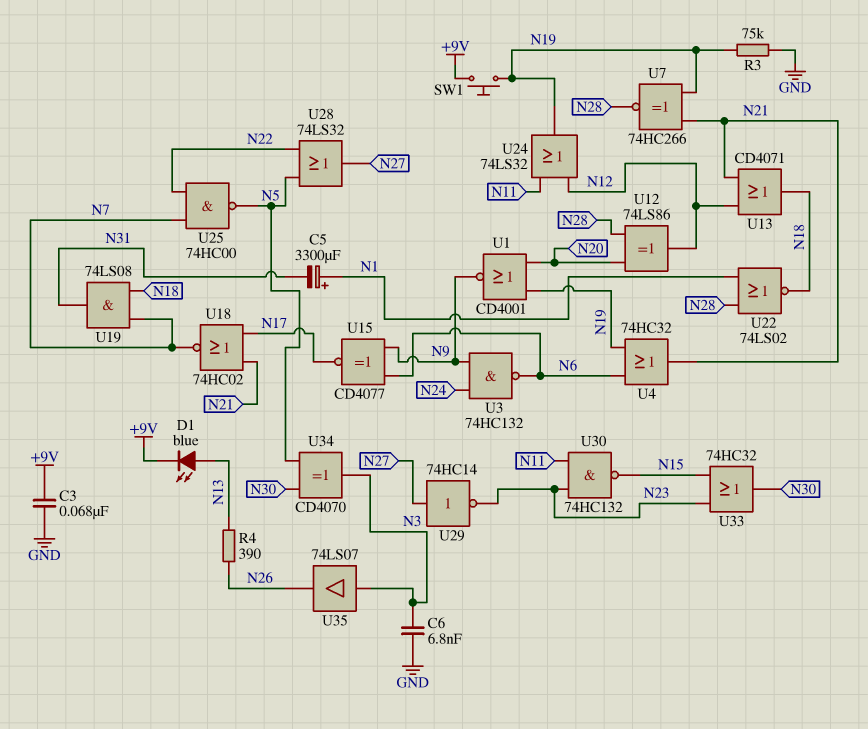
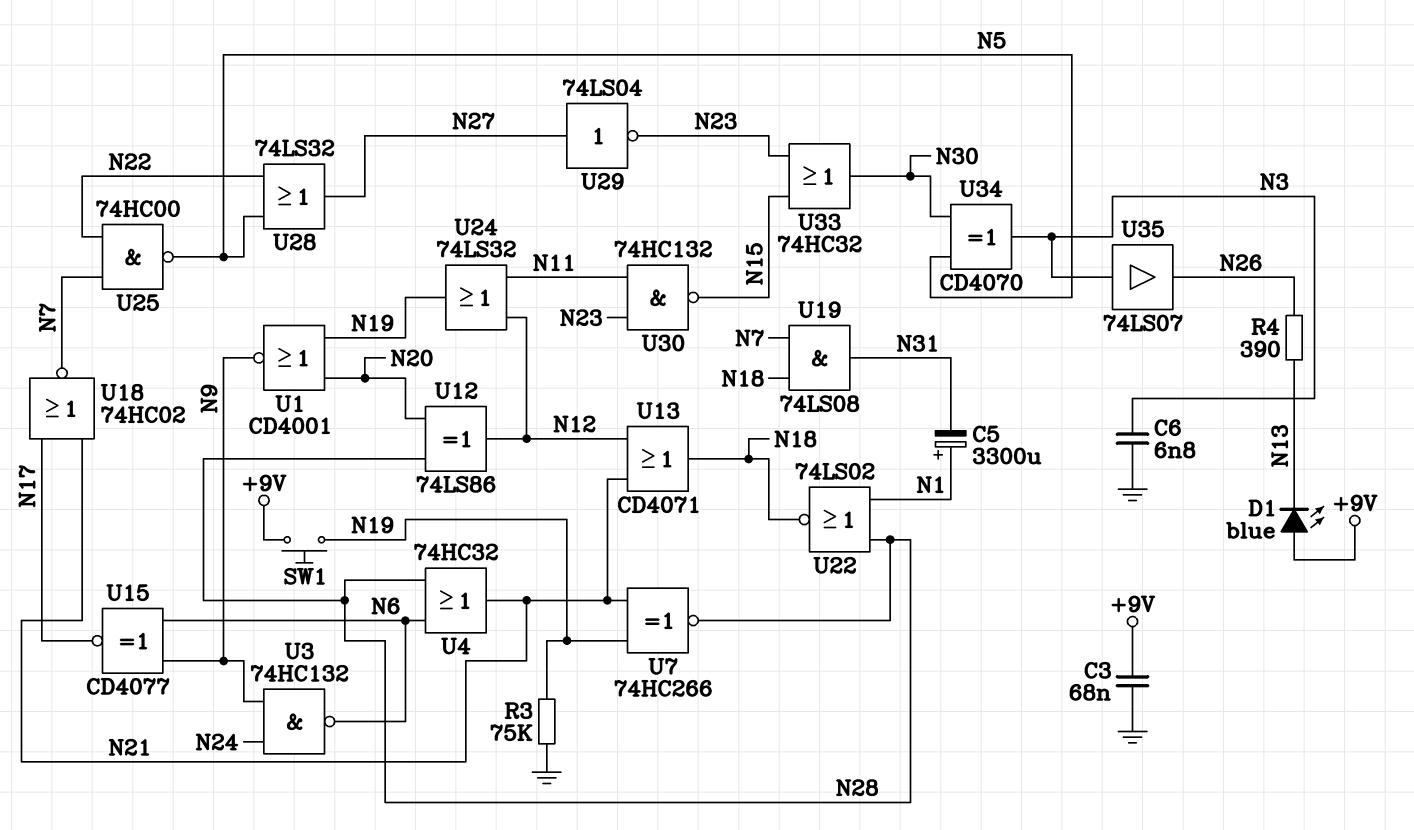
D1: LED blue (A N13, K +9V) -> LED blue (A +9V, K N13)
U4: OR 74HC32 (in N6, in N19, out N21) -> OR 74HC32 (in N6, in N28, out N21)
U29: NOT 74HC14 (in N27, out N23) -> NOT 74LS04 (in N27, out N23)

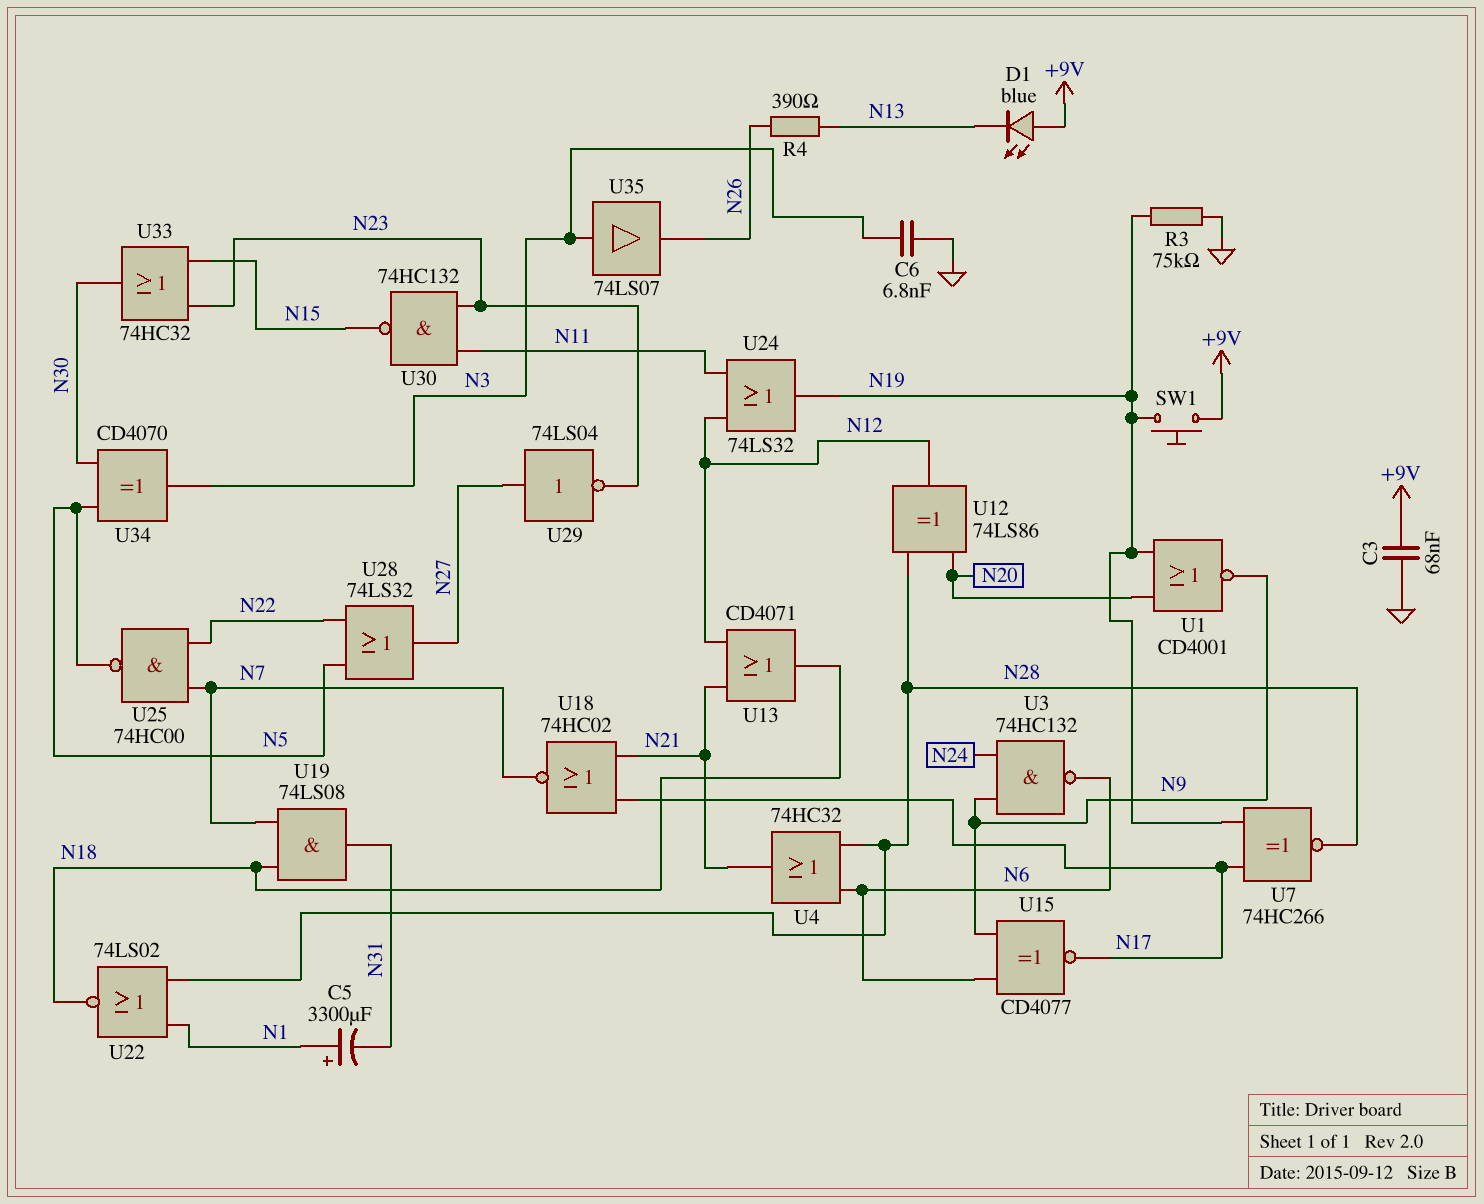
U7: XNOR 74HC266 (in N19, in N21, out N28) -> XNOR 74HC266 (in N17, in N19, out N28)

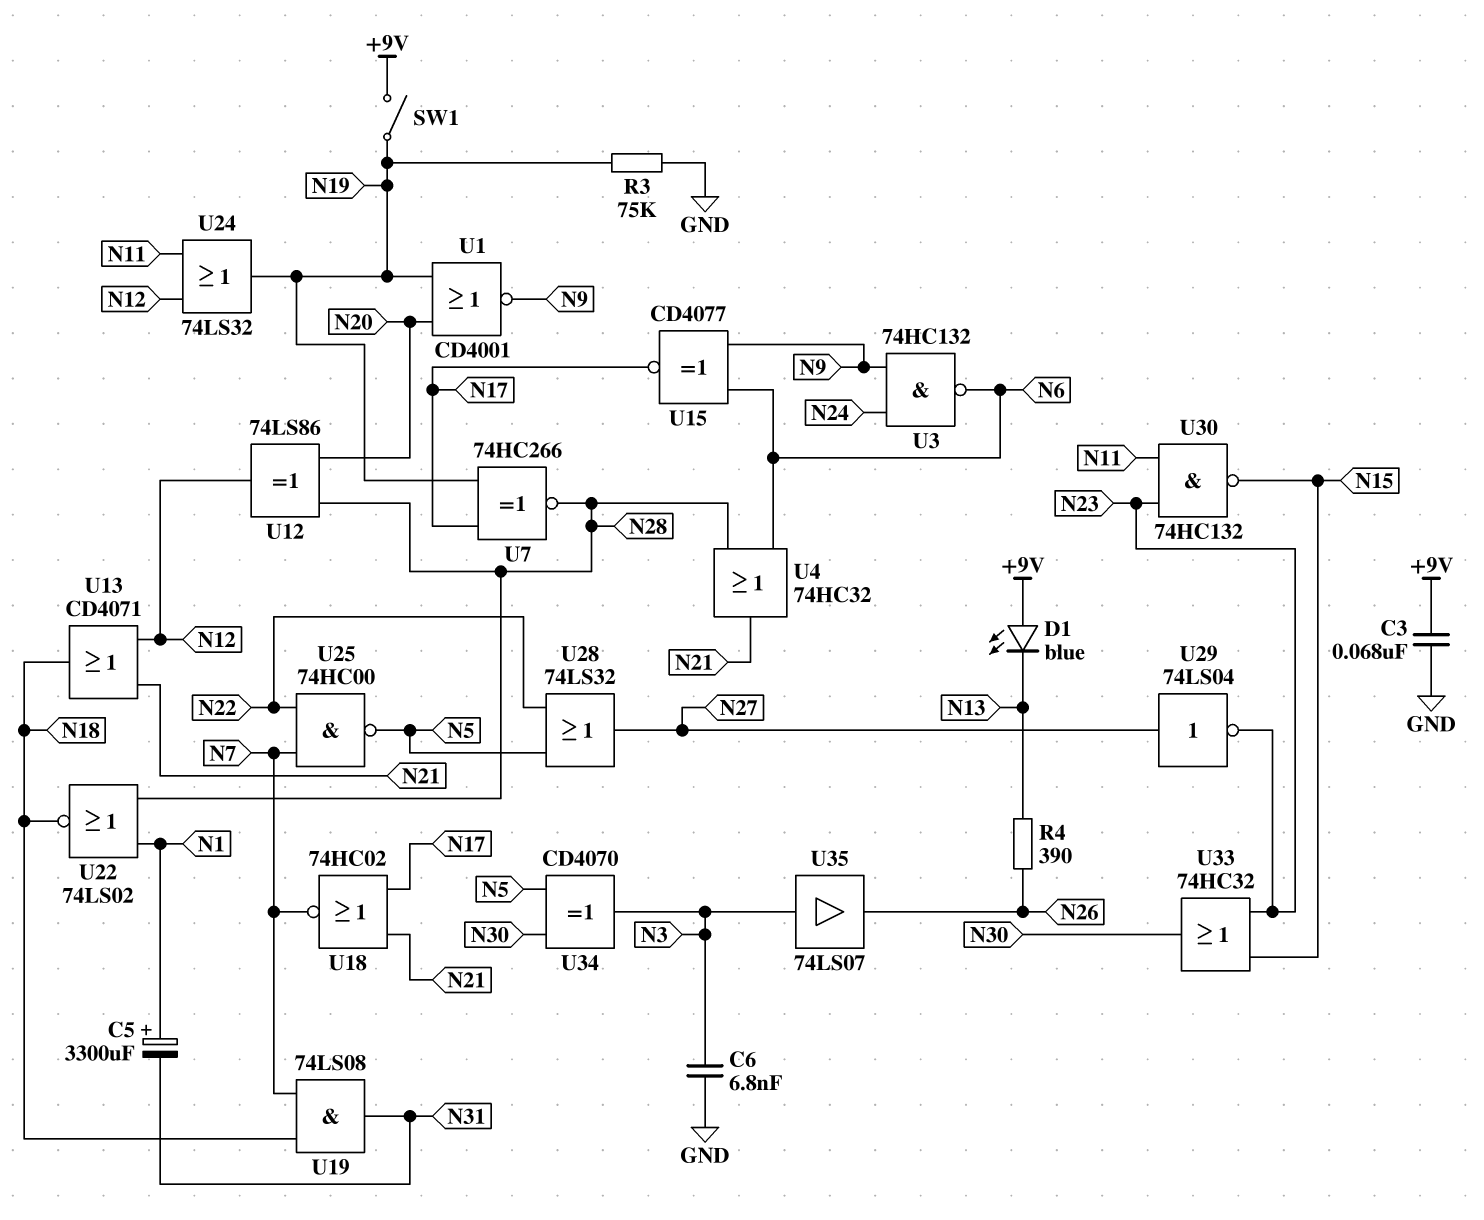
SW1: button (+9V, N19) -> switch (+9V, N19)

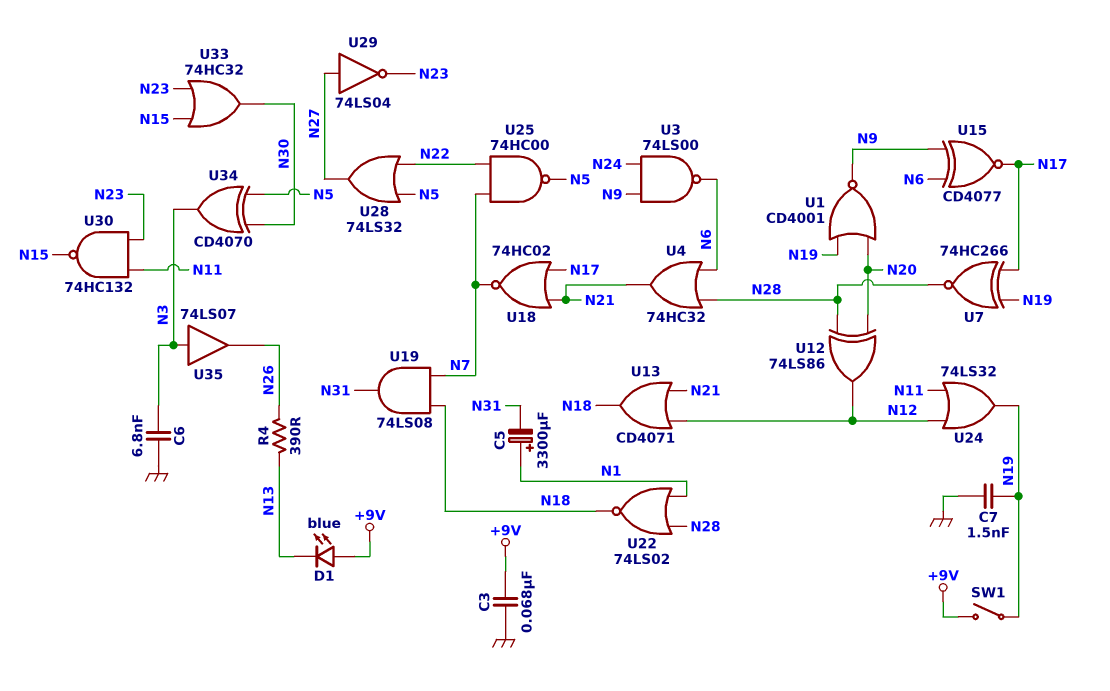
C7: none -> 1.5nF (GND, N19)
R3: 75k (GND, N19) -> none
U3: NAND 74HC132 (in N9, in N24, out N6) -> NAND 74LS00 (in N9, in N24, out N6)

